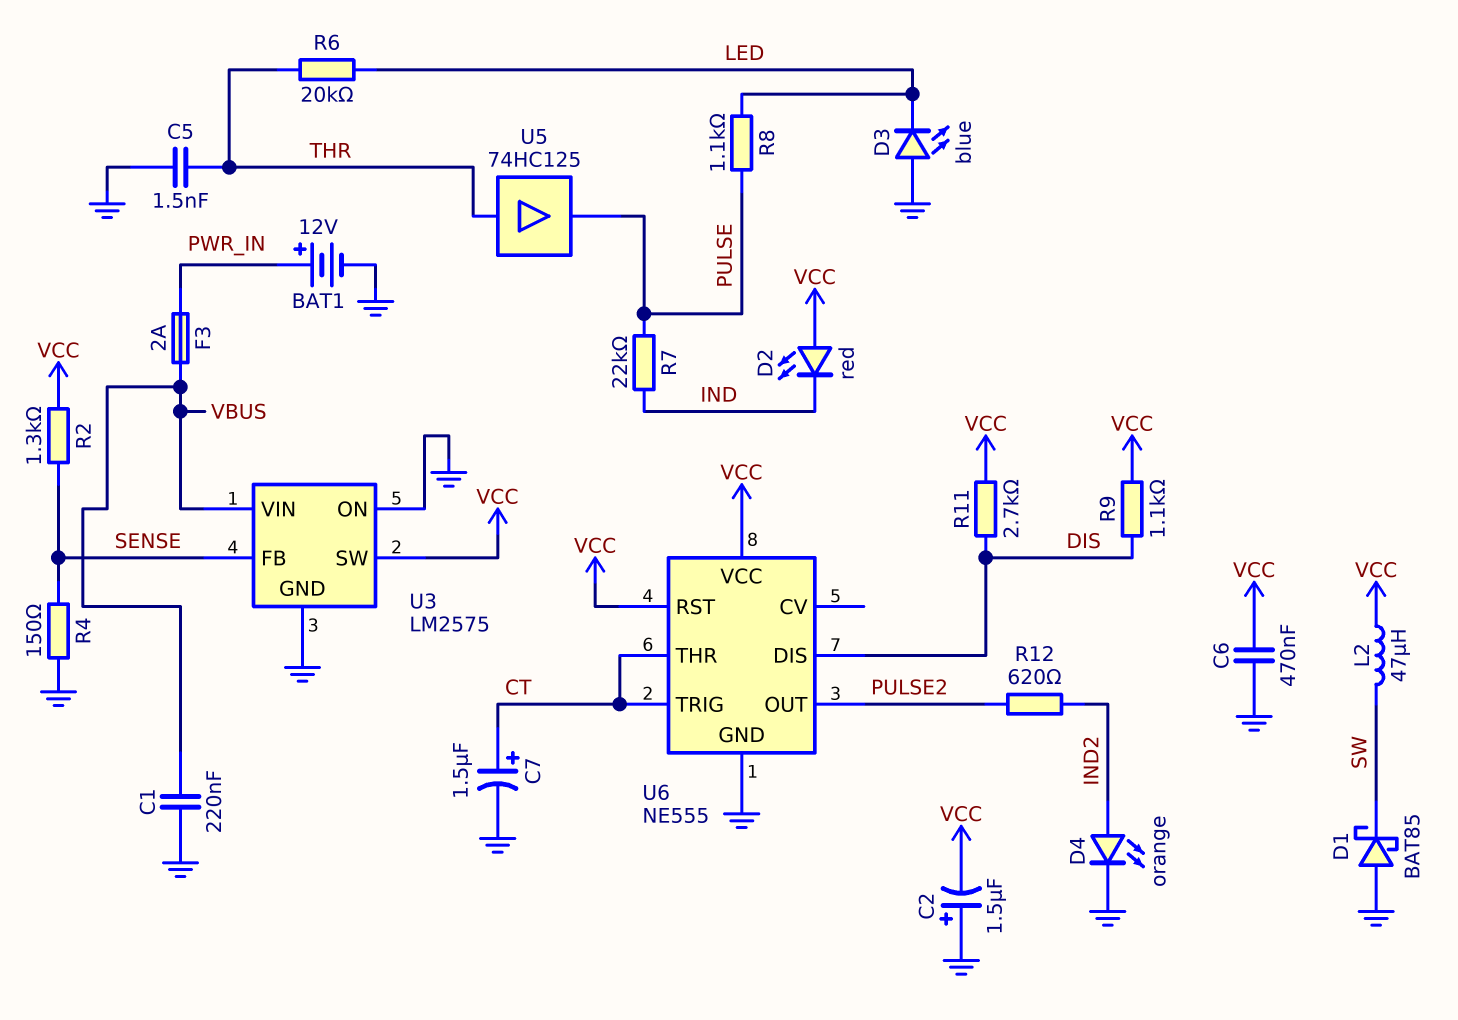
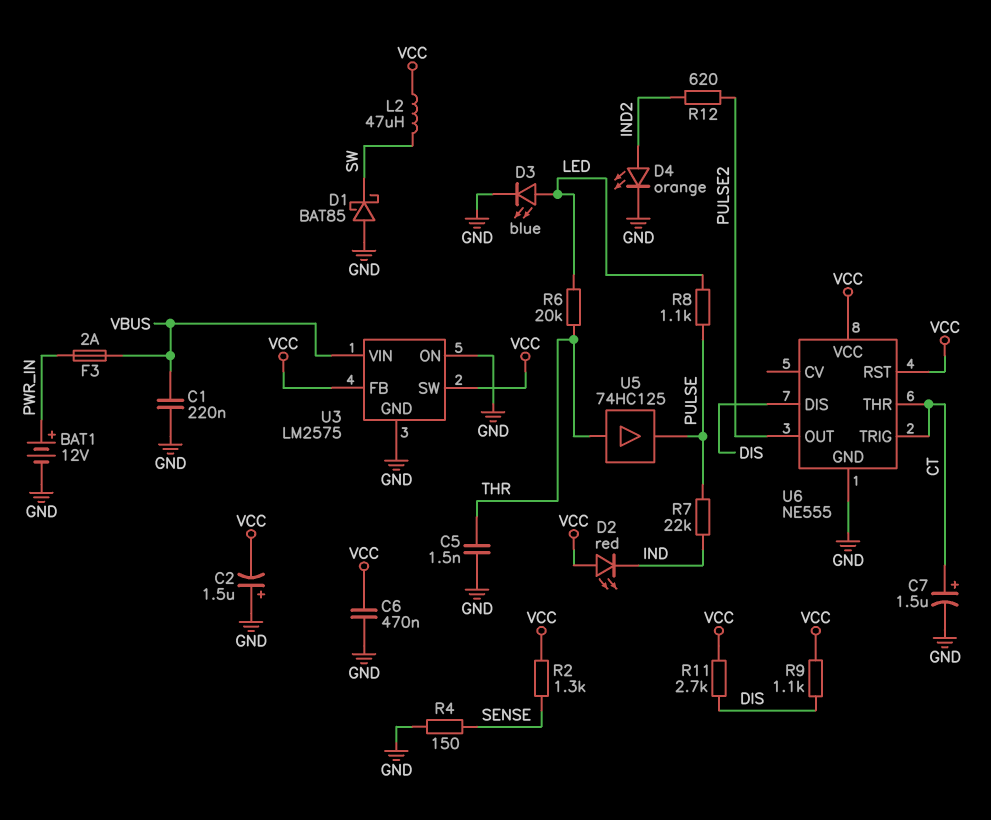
D3: LED blue (A GND, K LED) -> LED blue (A LED, K GND)
U3 pin FB: SENSE -> VCC

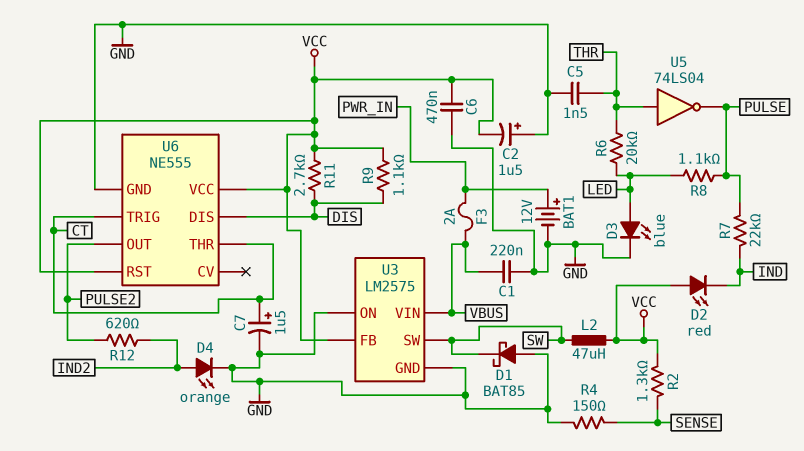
U3 pin SW: VCC -> SW
U5: buffer 74HC125 (in THR, out PULSE) -> NOT 74LS04 (in THR, out PULSE)

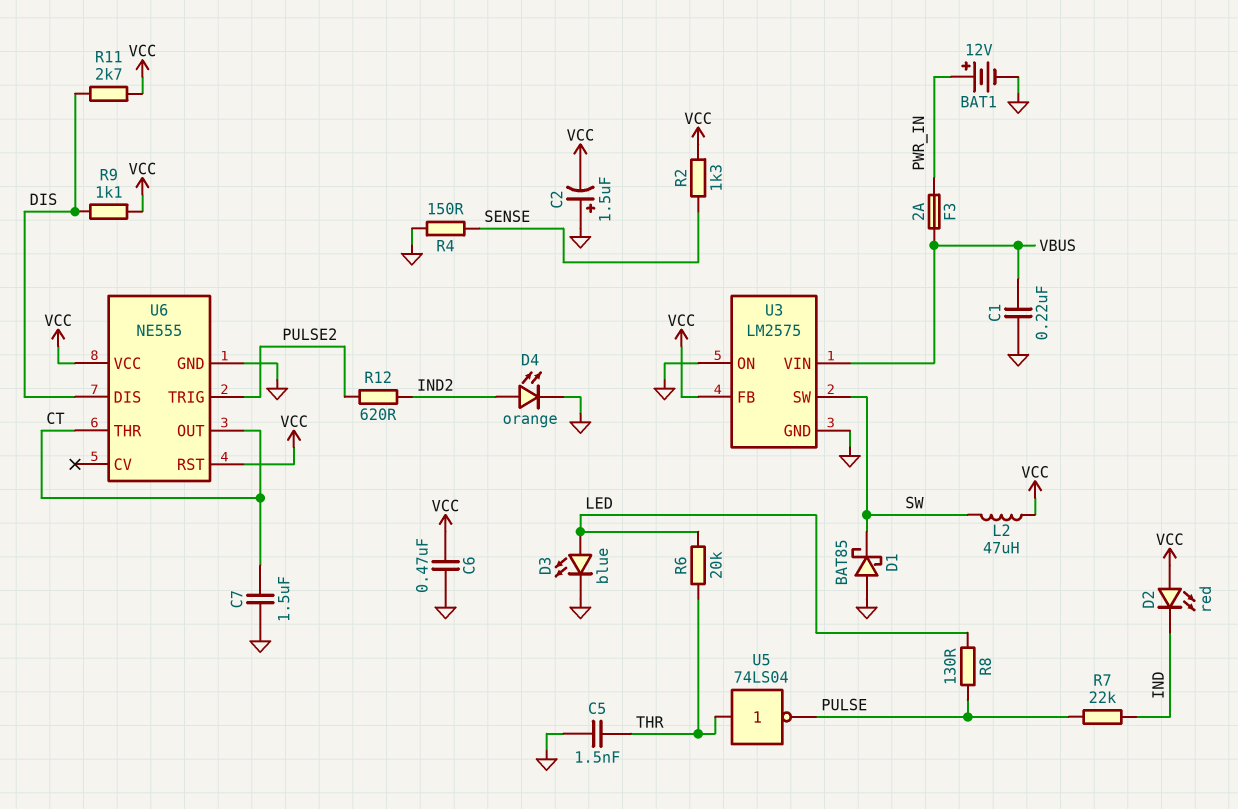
C7: 1.5uF (plus CT, minus GND) -> 1.5uF (CT, GND)
R8: 1.1k (LED, PULSE) -> 130 (LED, PULSE)
U6 pin OUT: PULSE2 -> CT
U6 pin TRIG: CT -> PULSE2

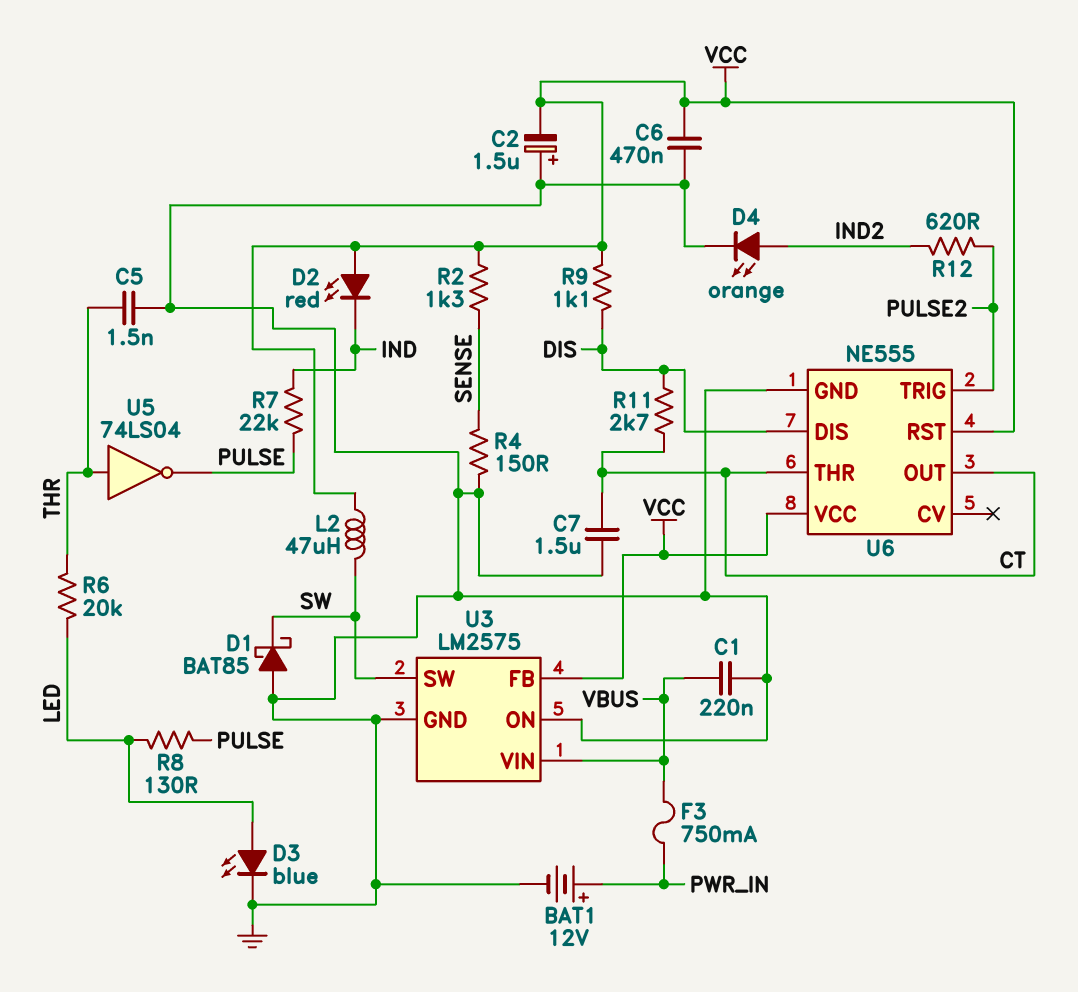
F3: 2A (PWR_IN, VBUS) -> 750mA (PWR_IN, VBUS)
R11: 2.7k (DIS, VCC) -> 2.7k (CT, DIS)

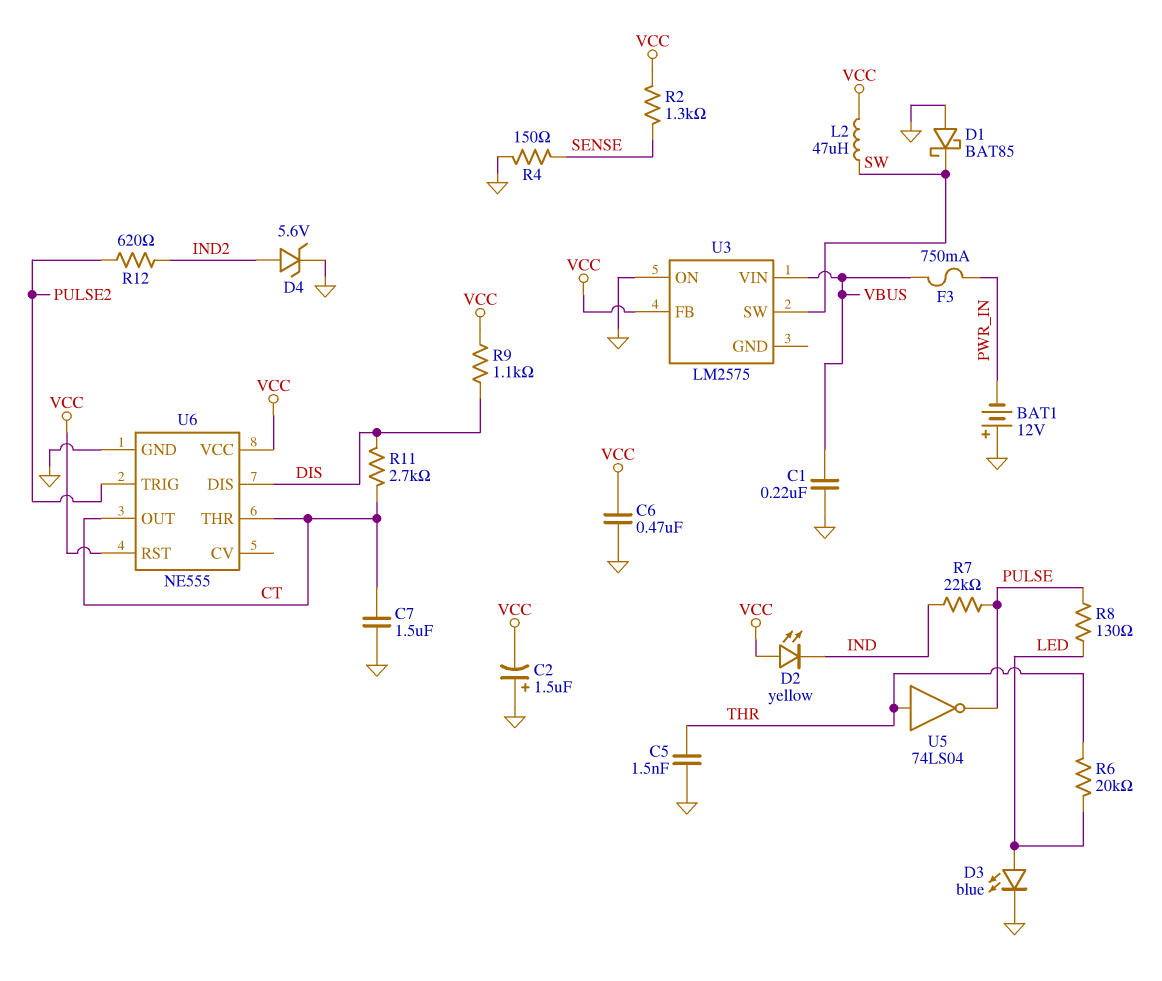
BAT1: 12V (plus PWR_IN, minus GND) -> 12V (plus GND, minus PWR_IN)
D2: LED red (A VCC, K IND) -> LED yellow (A VCC, K IND)
D4: LED orange (A IND2, K GND) -> zener 5.6V (A IND2, K GND)
U3 pin GND: GND -> none

